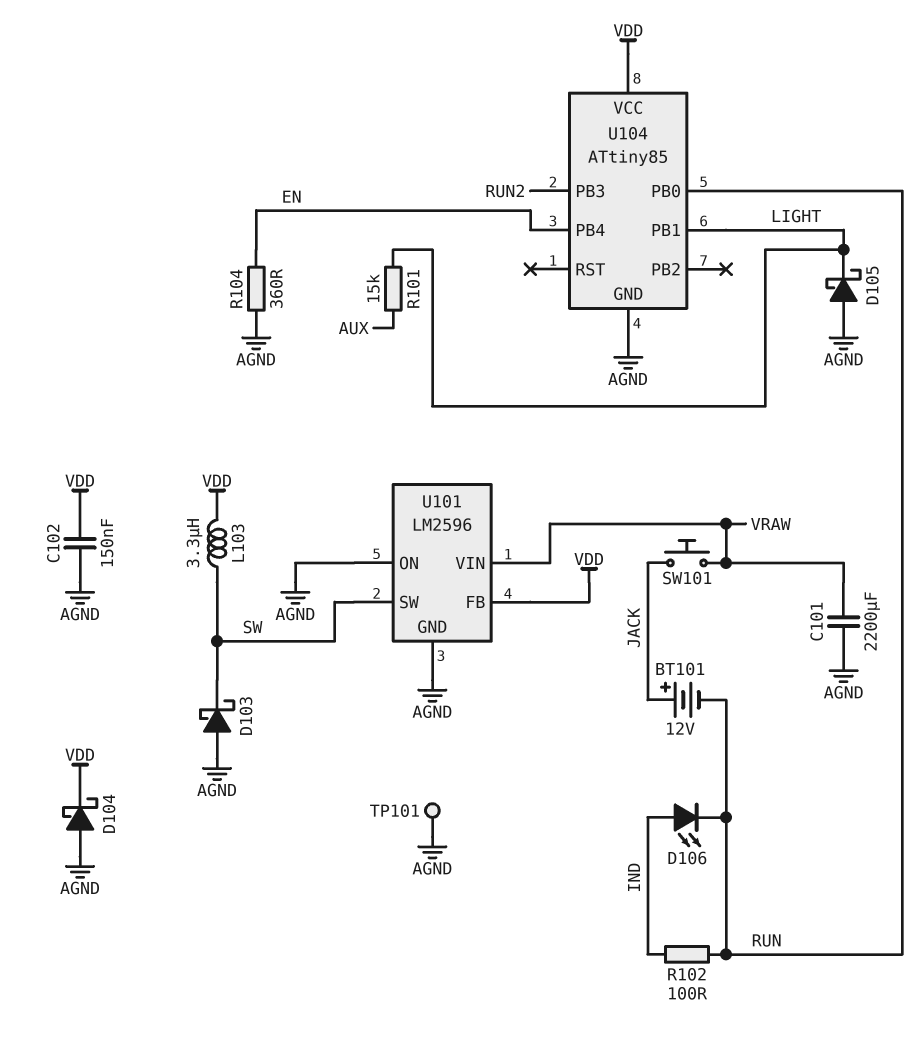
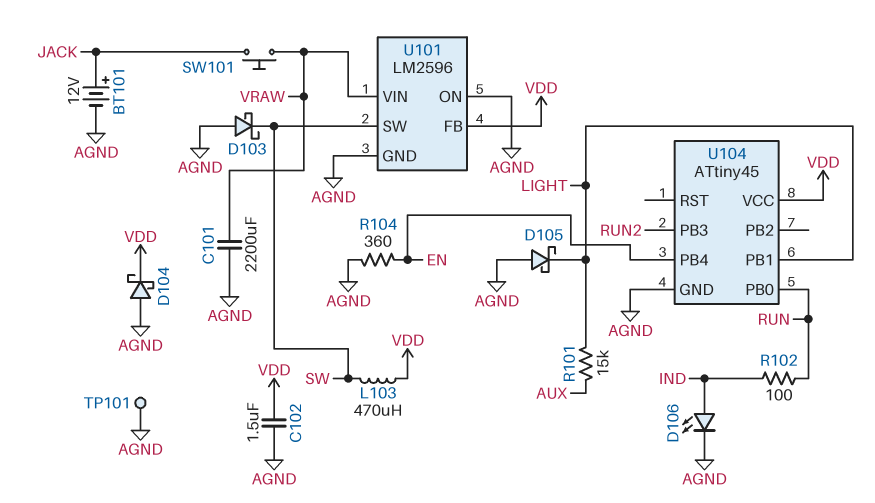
BT101: 12V (plus JACK, minus RUN) -> 12V (plus JACK, minus AGND)
C102: 150nF (AGND, VDD) -> 1.5uF (AGND, VDD)
D106: LED (A IND, K RUN) -> LED (A IND, K AGND)
L103: 3.3uH (SW, VDD) -> 470uH (SW, VDD)
U104: ATtiny85 -> ATtiny45

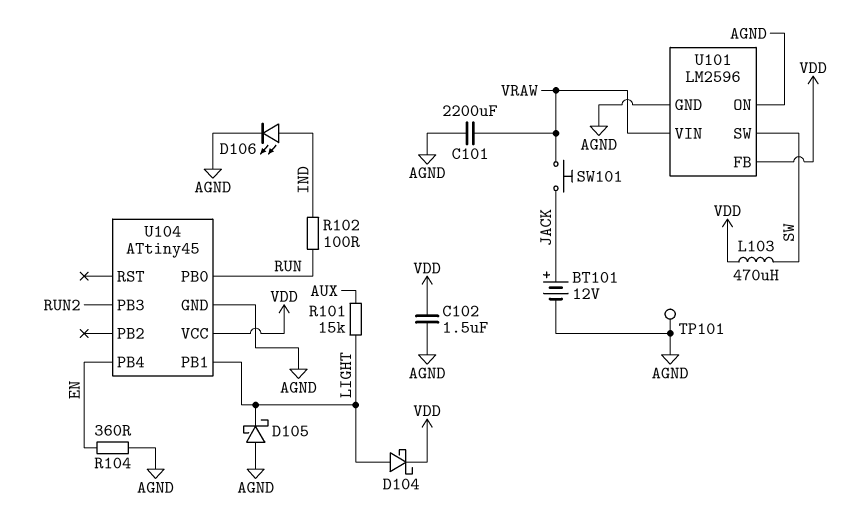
D103: schottky (A AGND, K SW) -> none
D104: schottky (A AGND, K VDD) -> schottky (A LIGHT, K VDD)

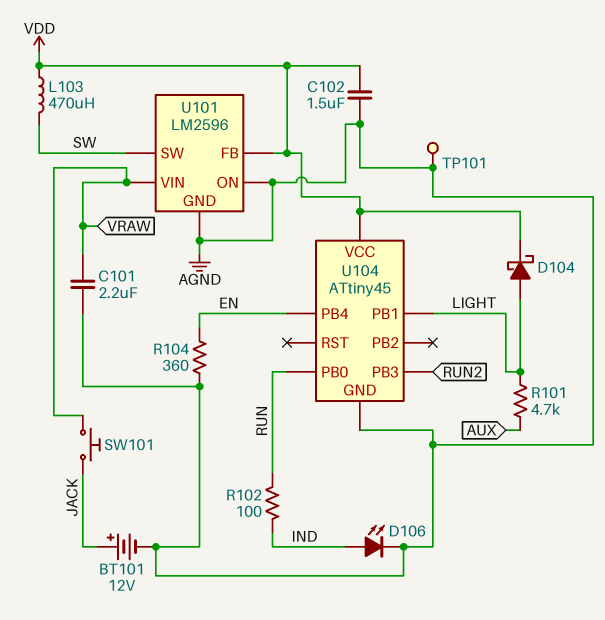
C101: 2200uF (AGND, VRAW) -> 2.2uF (AGND, VRAW)
D105: schottky (A AGND, K LIGHT) -> none
R101: 15k (AUX, LIGHT) -> 4.7k (AUX, LIGHT)

